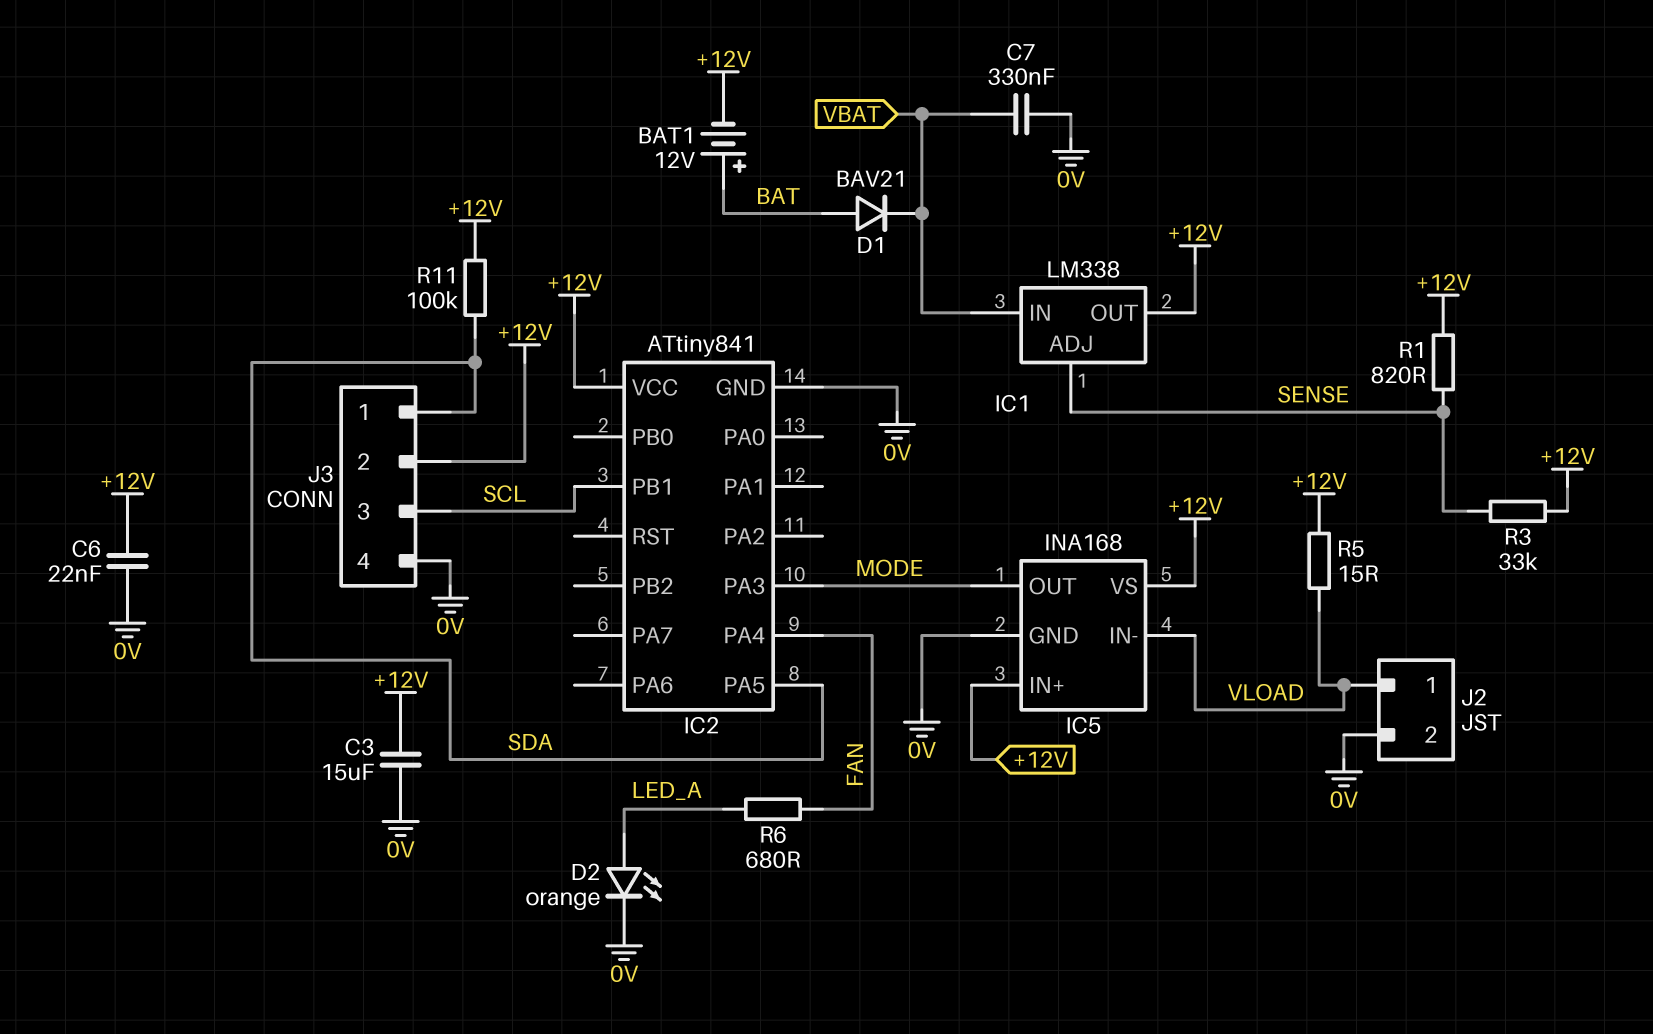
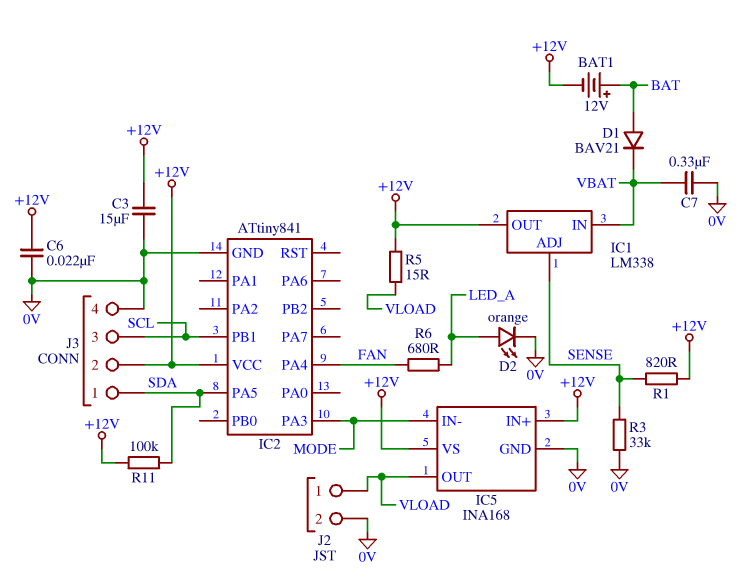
IC5 pin IN-: VLOAD -> MODE
IC5 pin OUT: MODE -> VLOAD
R3: 33k (+12V, SENSE) -> 33k (0V, SENSE)

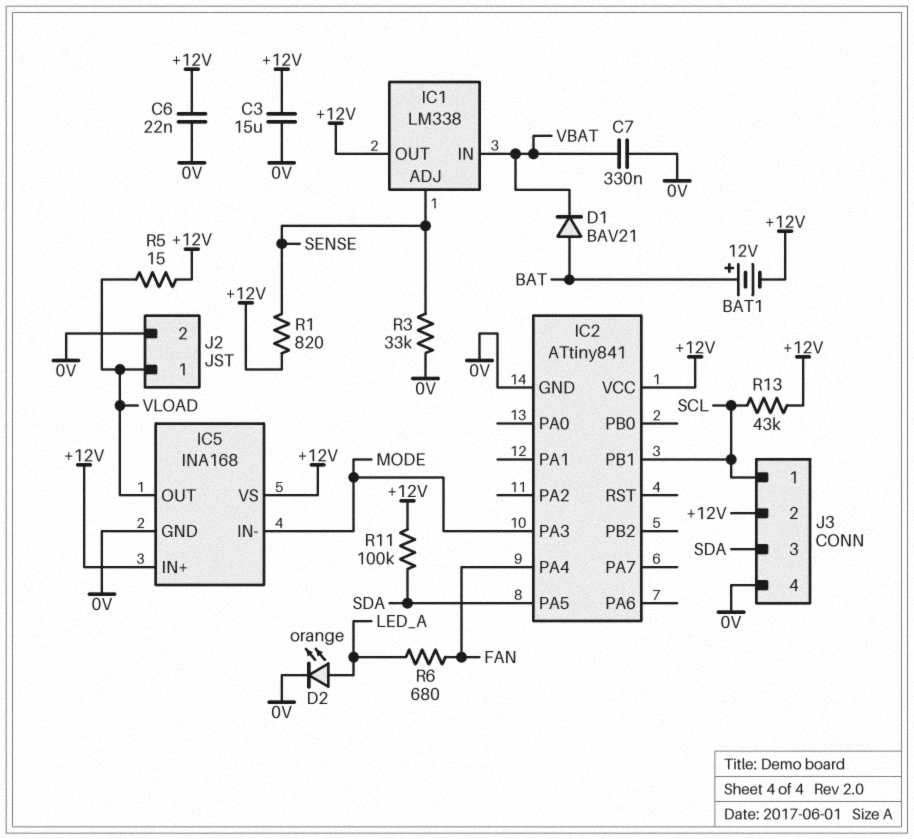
J3 pin 1: SDA -> SCL
J3 pin 3: SCL -> SDA
R13: none -> 43k (+12V, SCL)

